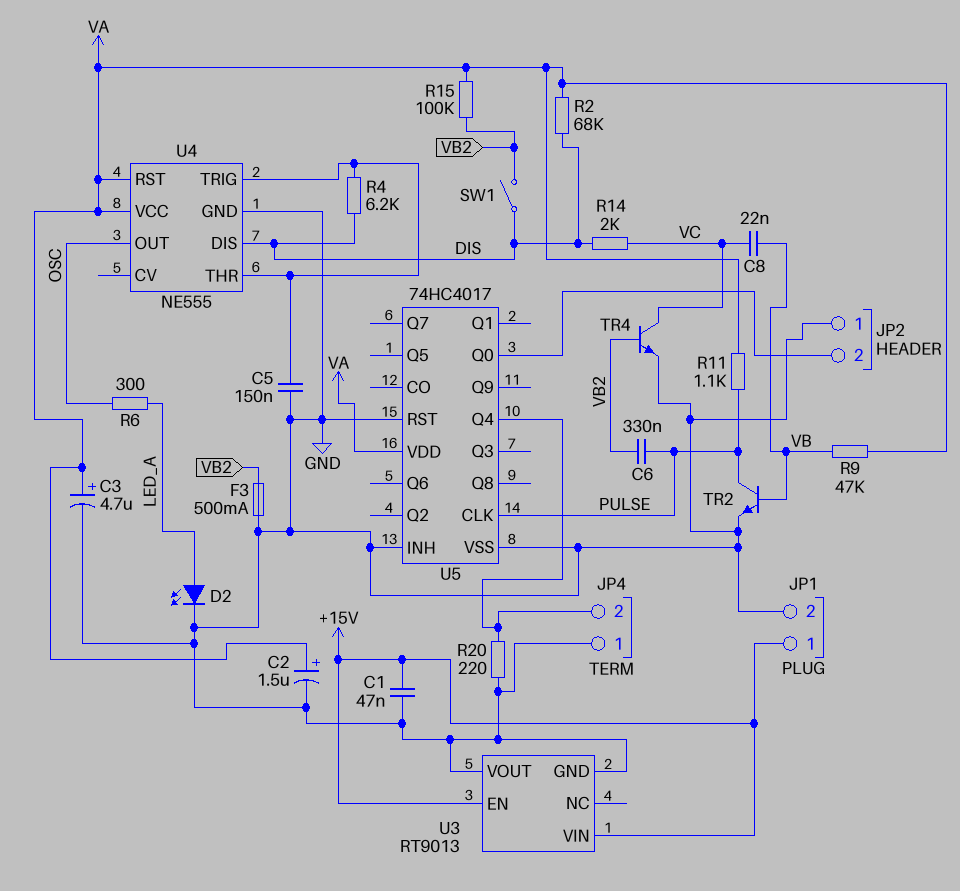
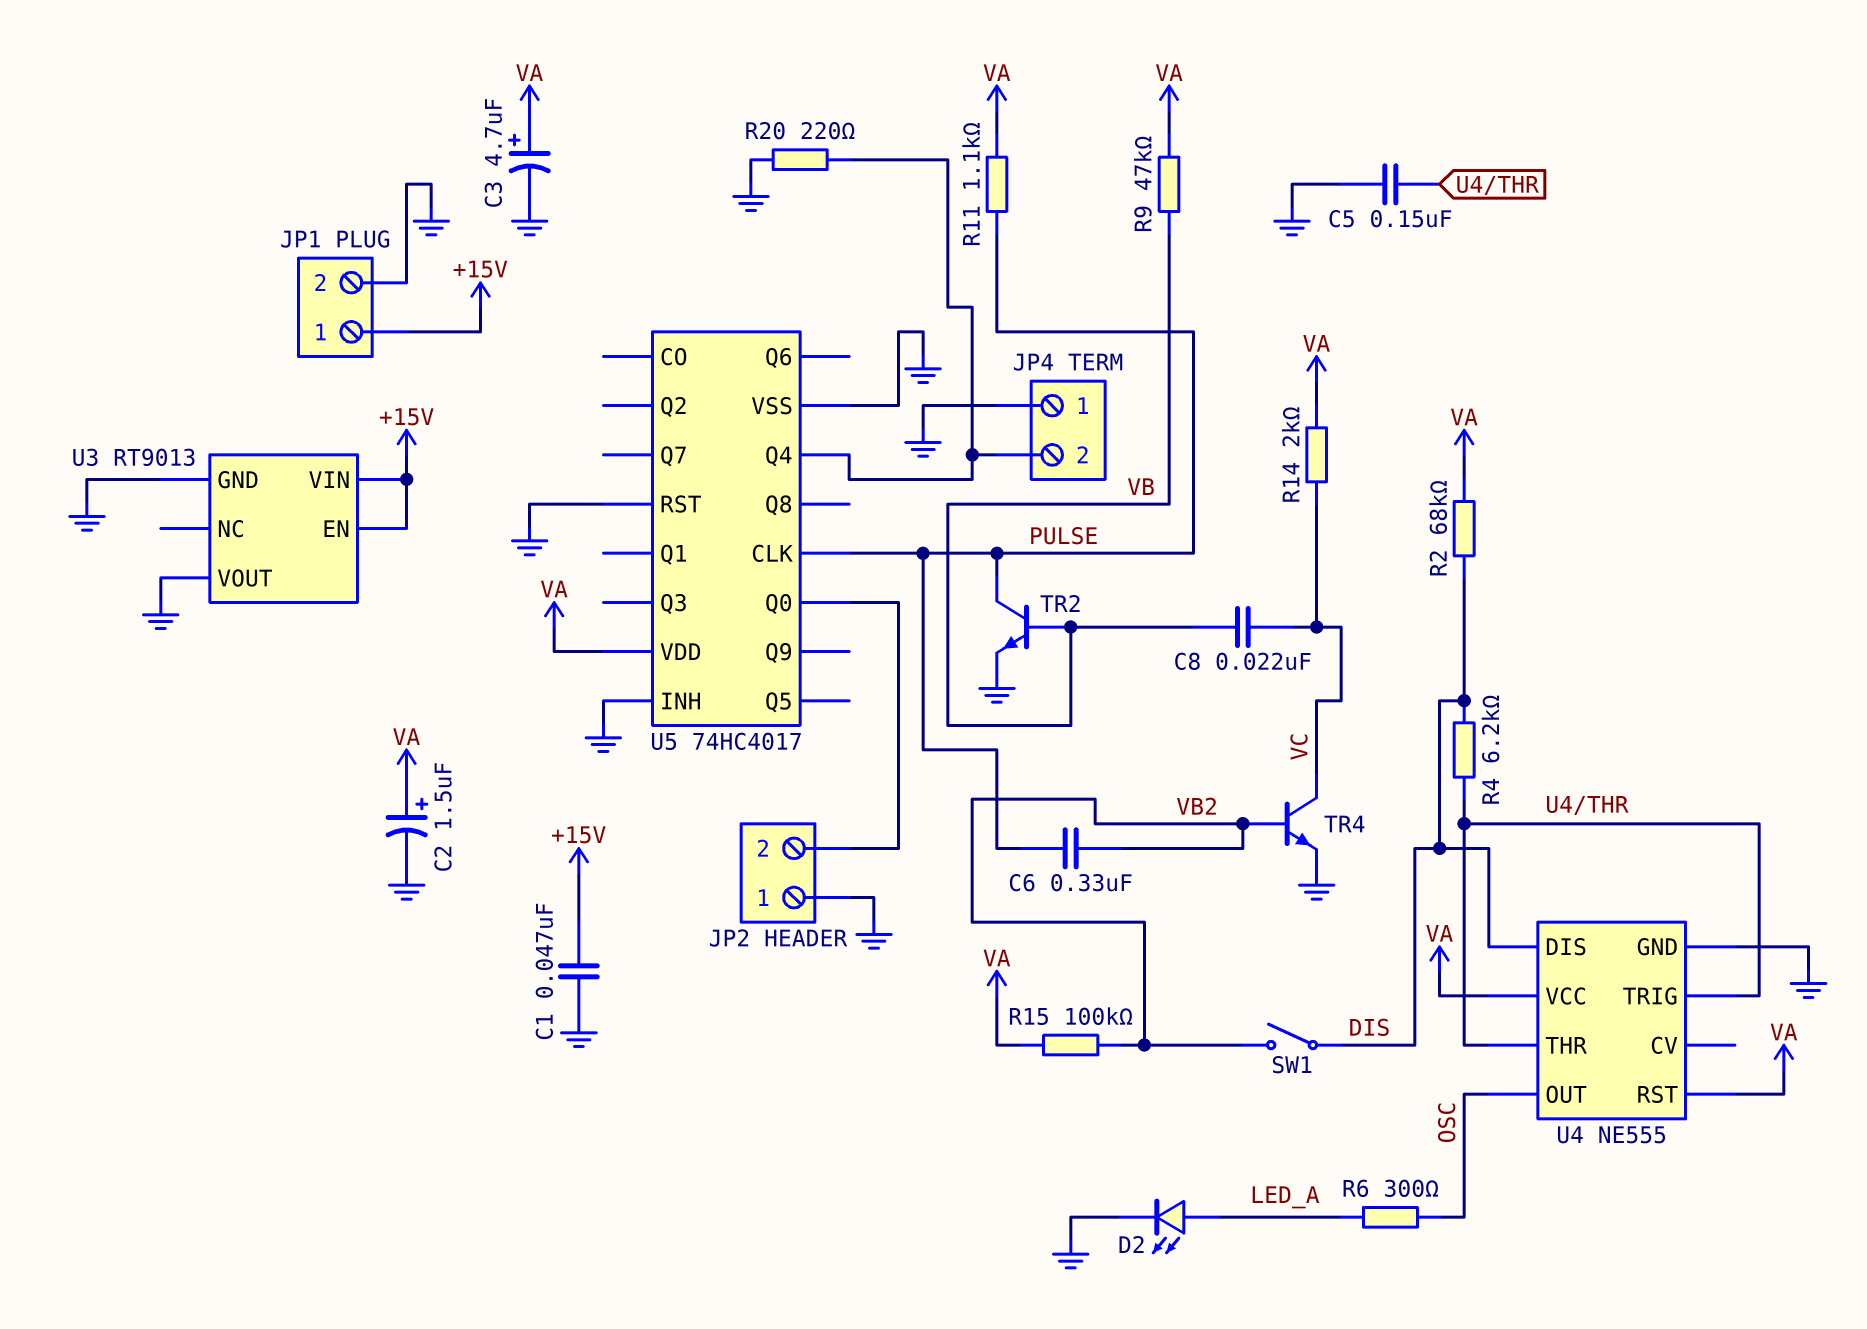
F3: 500mA (GND, VB2) -> none
R14: 2k (DIS, VC) -> 2k (VA, VC)

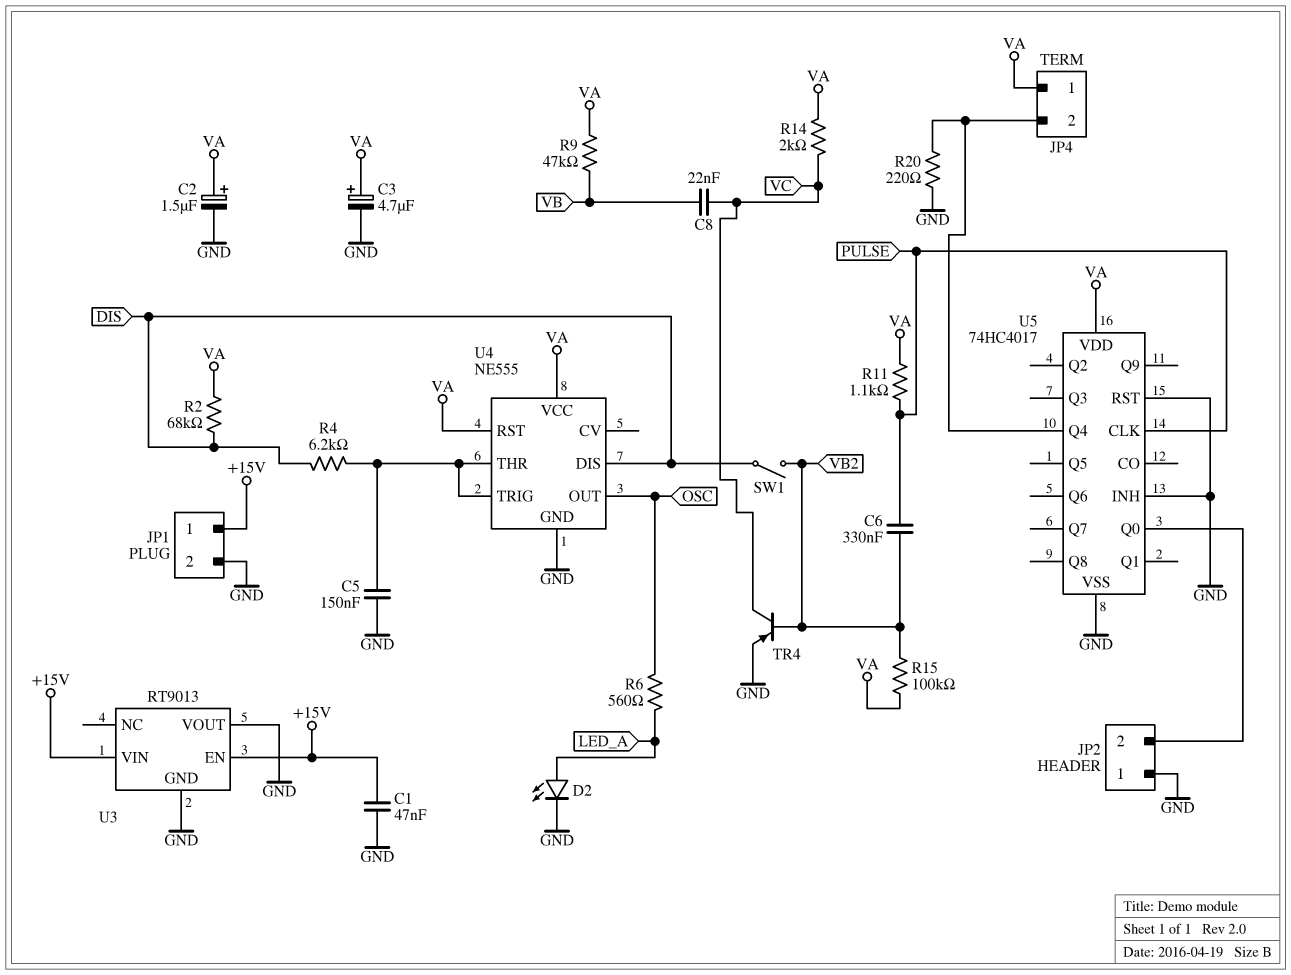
JP4 pin 1: GND -> VA
R6: 300 (LED_A, OSC) -> 560 (LED_A, OSC)
TR2: NPN (B VB, C PULSE, E GND) -> none
TR4: NPN (B VB2, C VC, E GND) -> PNP (B VB2, C VC, E GND)

